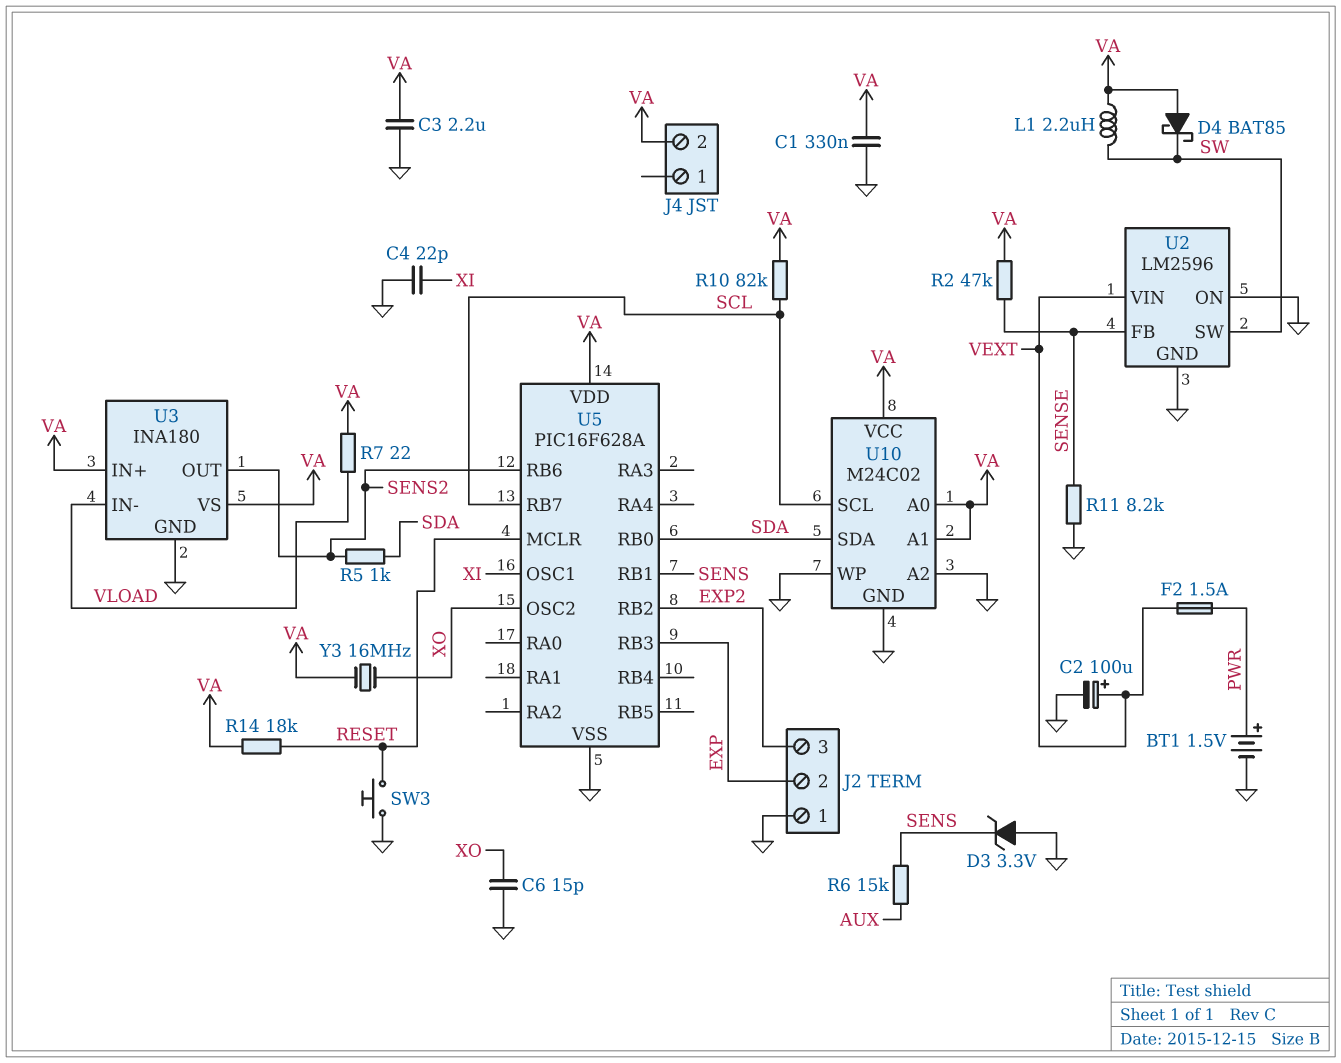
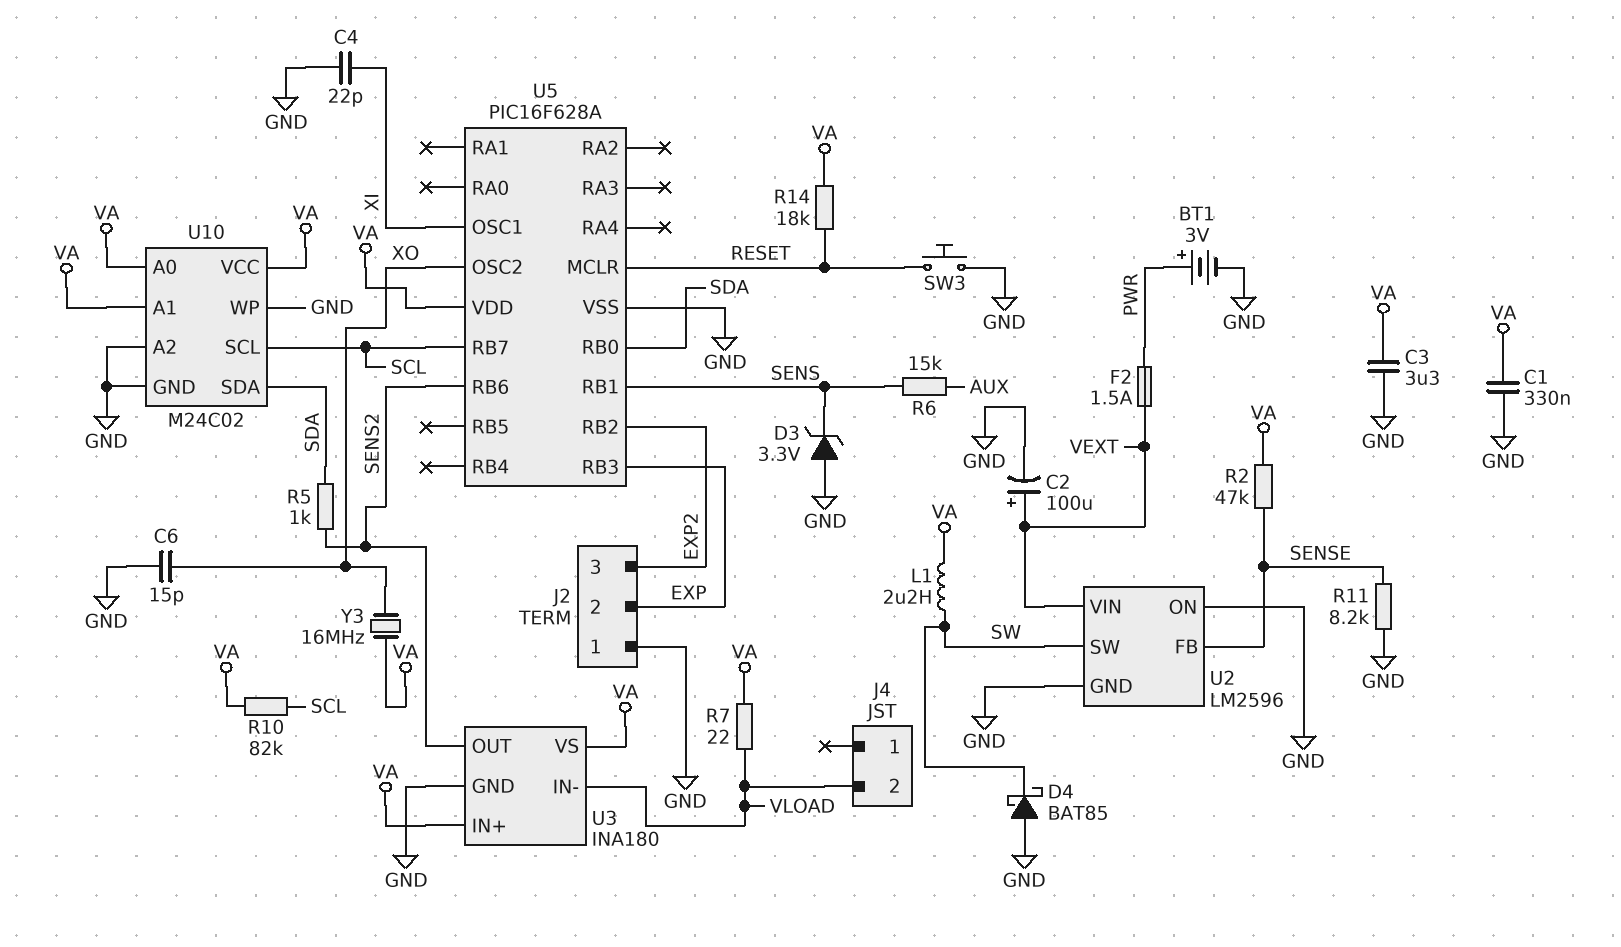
BT1: 1.5V (plus PWR, minus GND) -> 3V (plus PWR, minus GND)
C3: 2.2uF (GND, VA) -> 3.3uF (GND, VA)
D4: schottky BAT85 (A VA, K SW) -> schottky BAT85 (A GND, K SW)
J4 pin 2: VA -> VLOAD

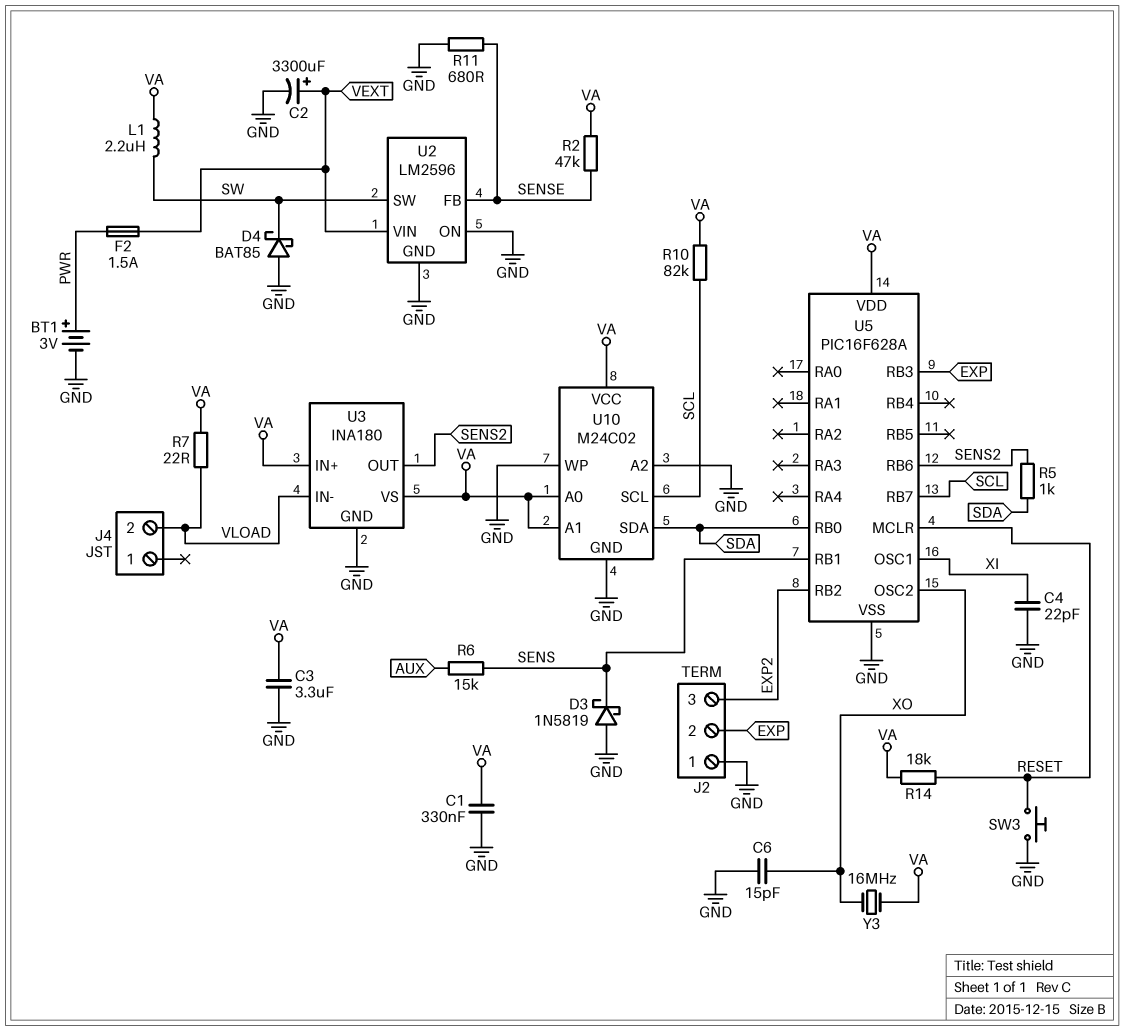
C2: 100uF (plus VEXT, minus GND) -> 3300uF (plus VEXT, minus GND)
D3: zener 3.3V (A GND, K SENS) -> schottky 1N5819 (A GND, K SENS)
R11: 8.2k (GND, SENSE) -> 680 (GND, SENSE)

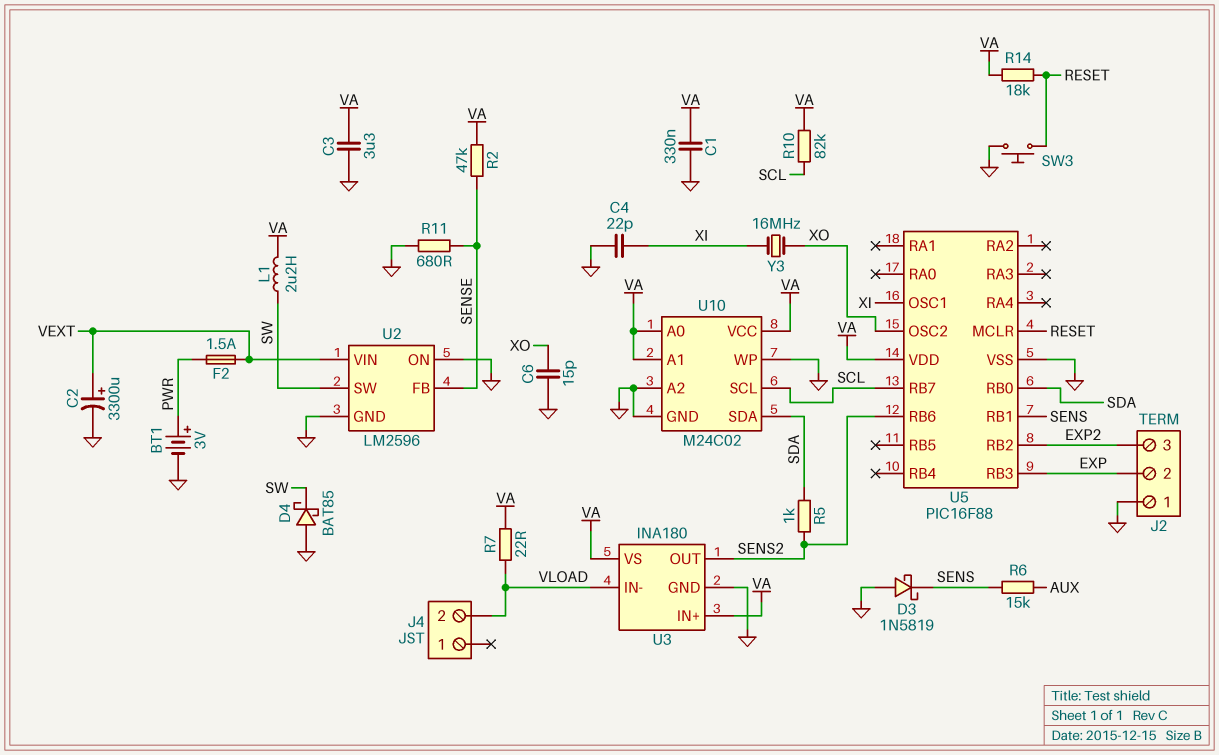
U5: PIC16F628A -> PIC16F88
Y3: 16MHz (VA, XO) -> 16MHz (XI, XO)

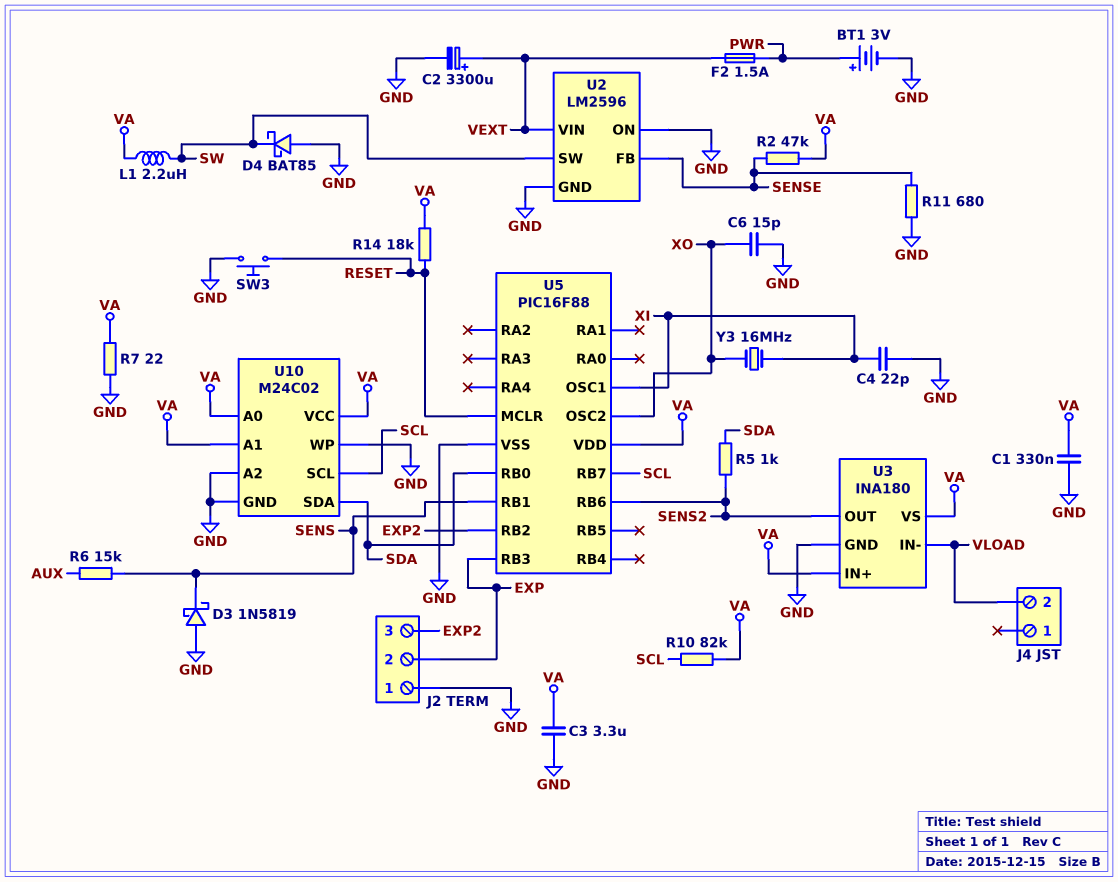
R7: 22 (VA, VLOAD) -> 22 (GND, VA)

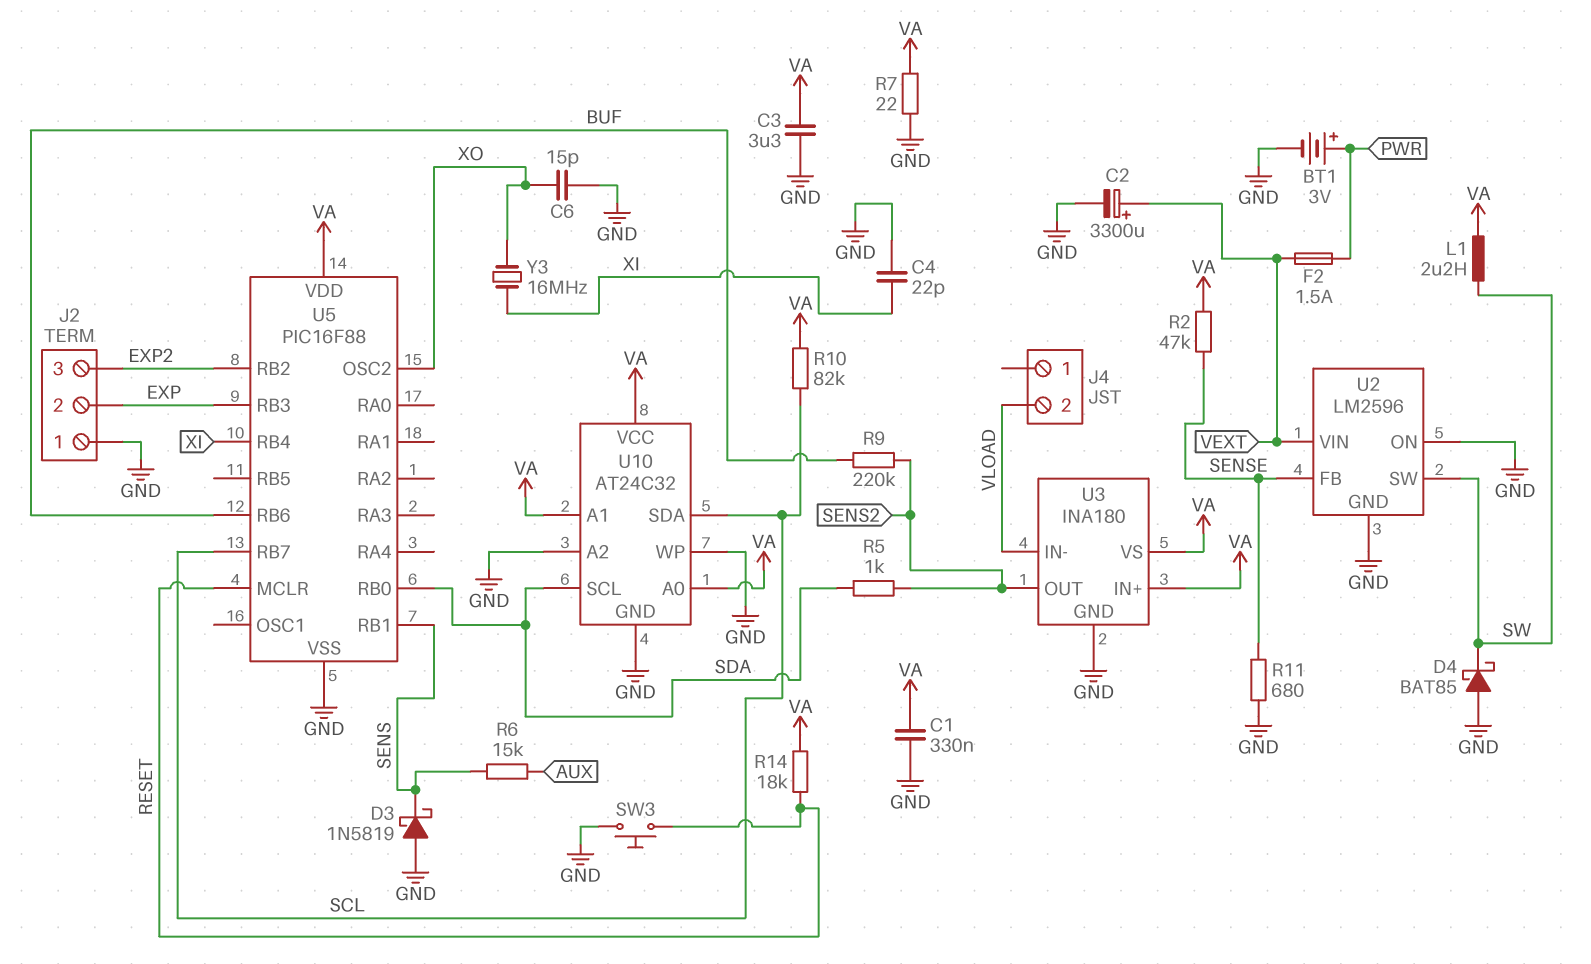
R9: none -> 220k (BUF, SENS2)
U5 pin OSC1: XI -> none
U5 pin RB4: none -> XI
U5 pin RB6: SENS2 -> BUF
U10: M24C02 -> AT24C32
U10 pin SCL: SCL -> SDA
U10 pin SDA: SDA -> SCL

